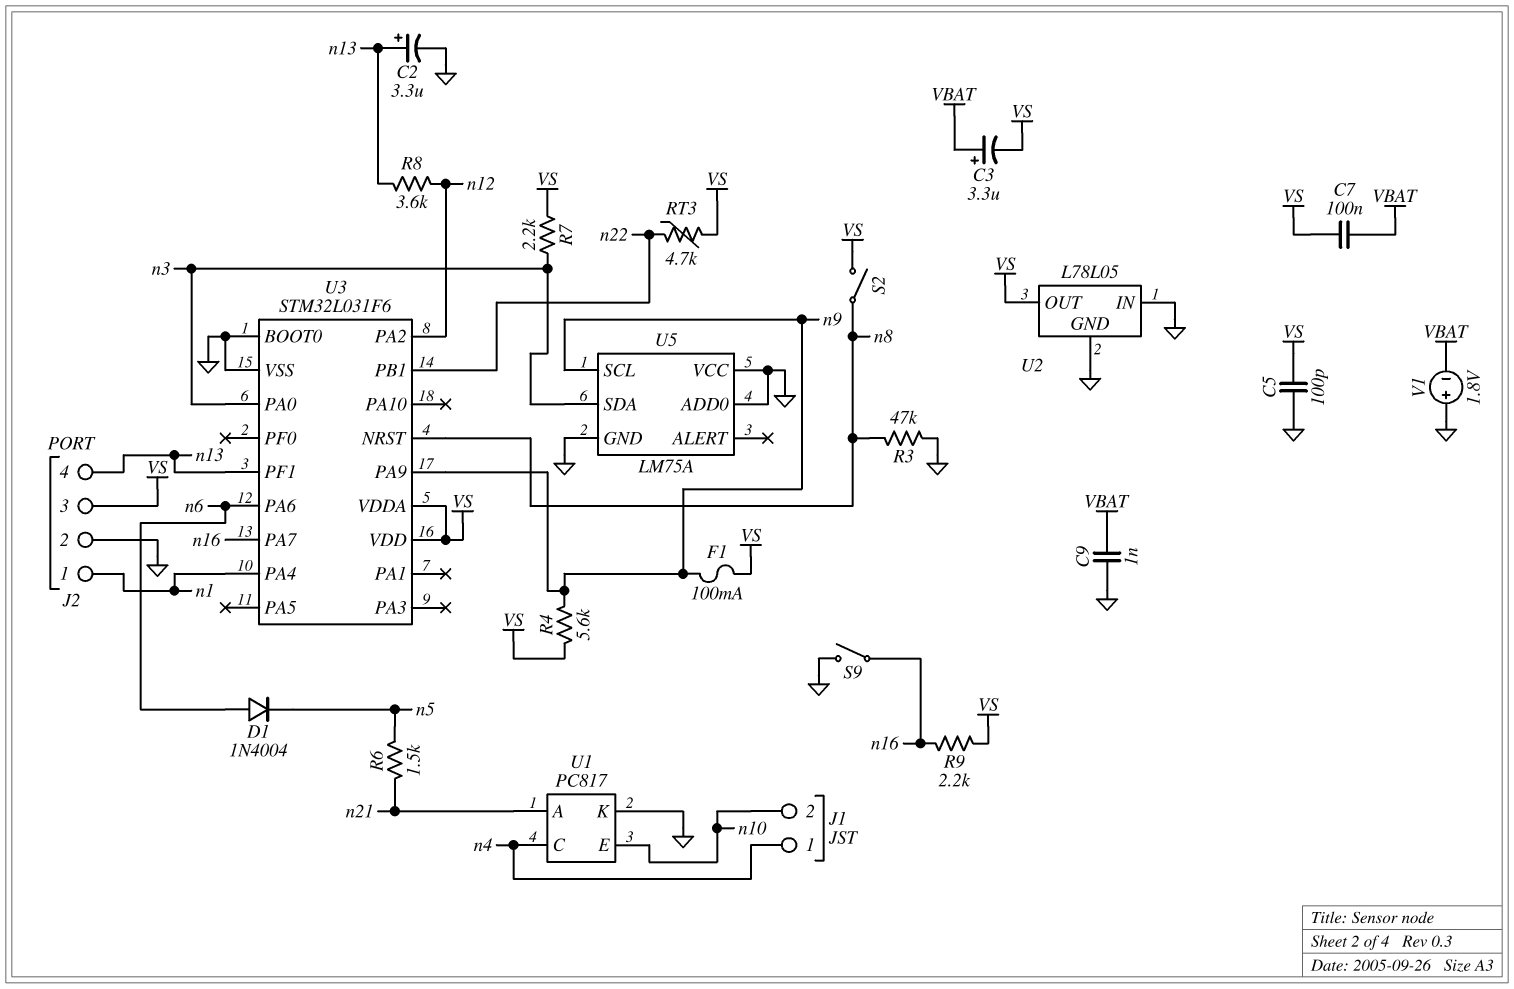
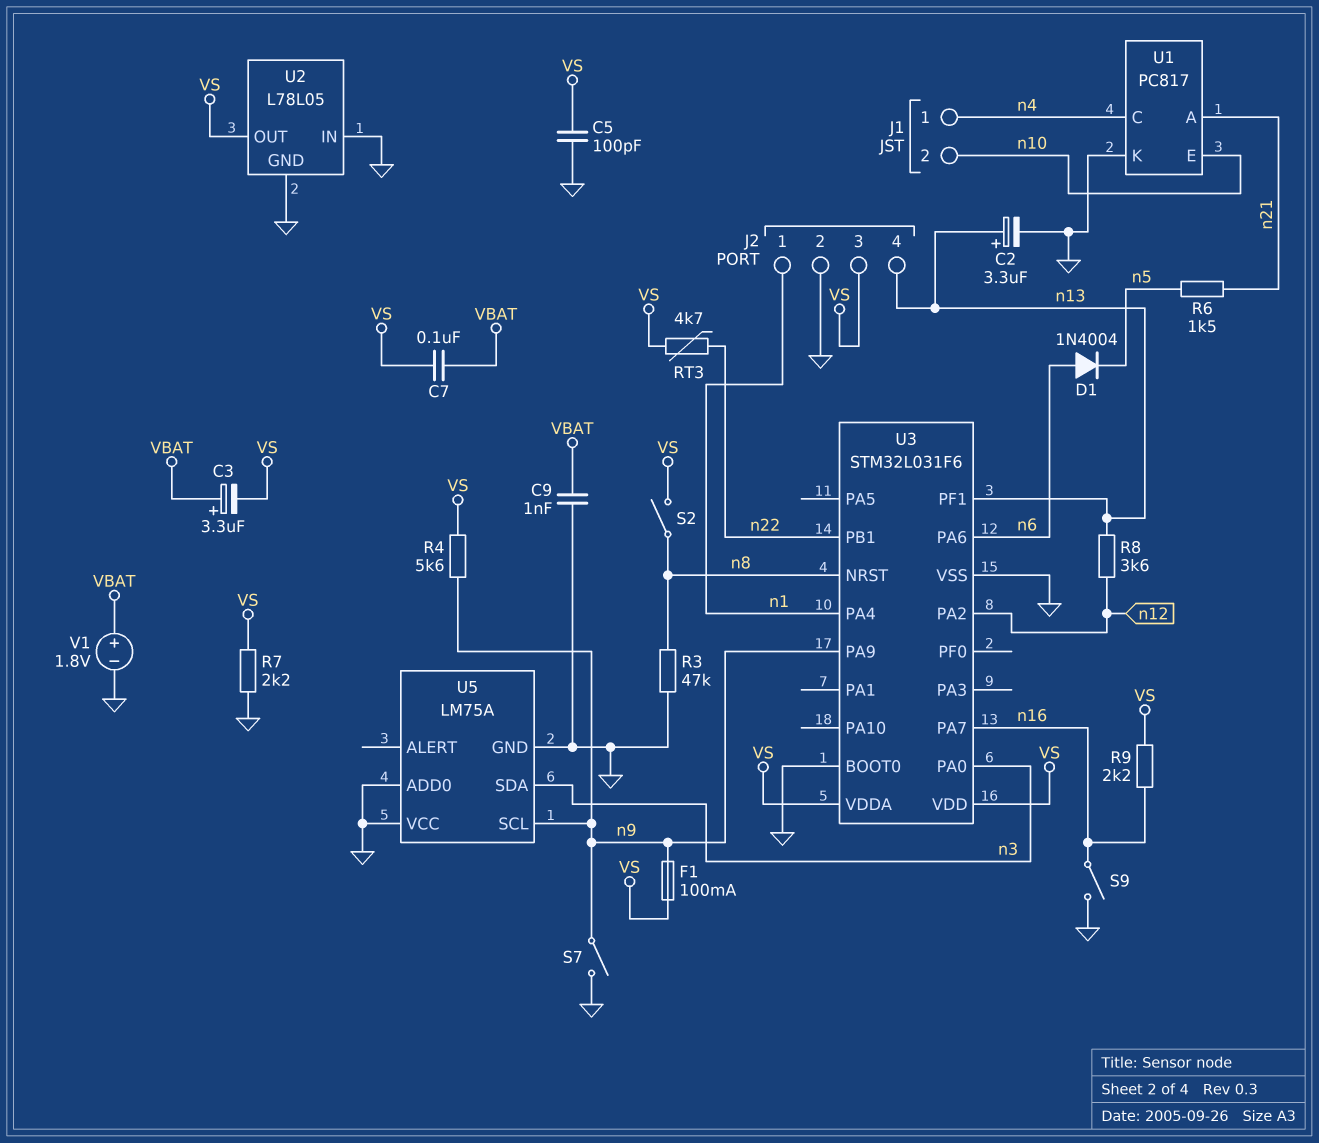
R7: 2.2k (VS, n3) -> 2.2k (GND, VS)
S7: none -> switch (GND, n9)
V1: 1.8V (plus GND, minus VBAT) -> 1.8V (plus VBAT, minus GND)

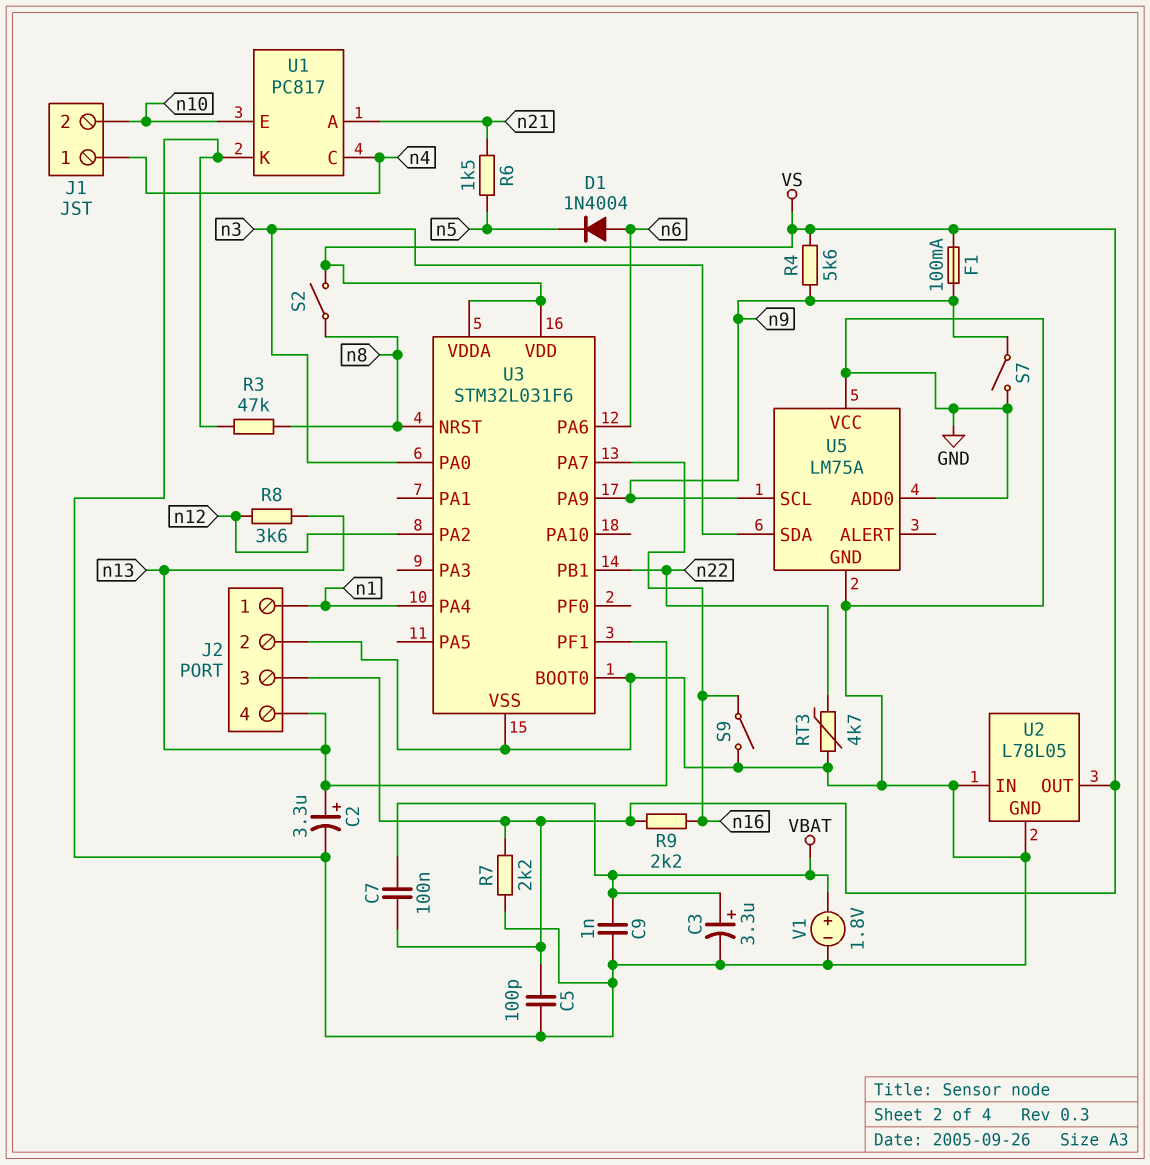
C3: 3.3uF (plus VBAT, minus VS) -> 3.3uF (plus VBAT, minus GND)
RT3: 4.7k (VS, n22) -> 4.7k (GND, n22)

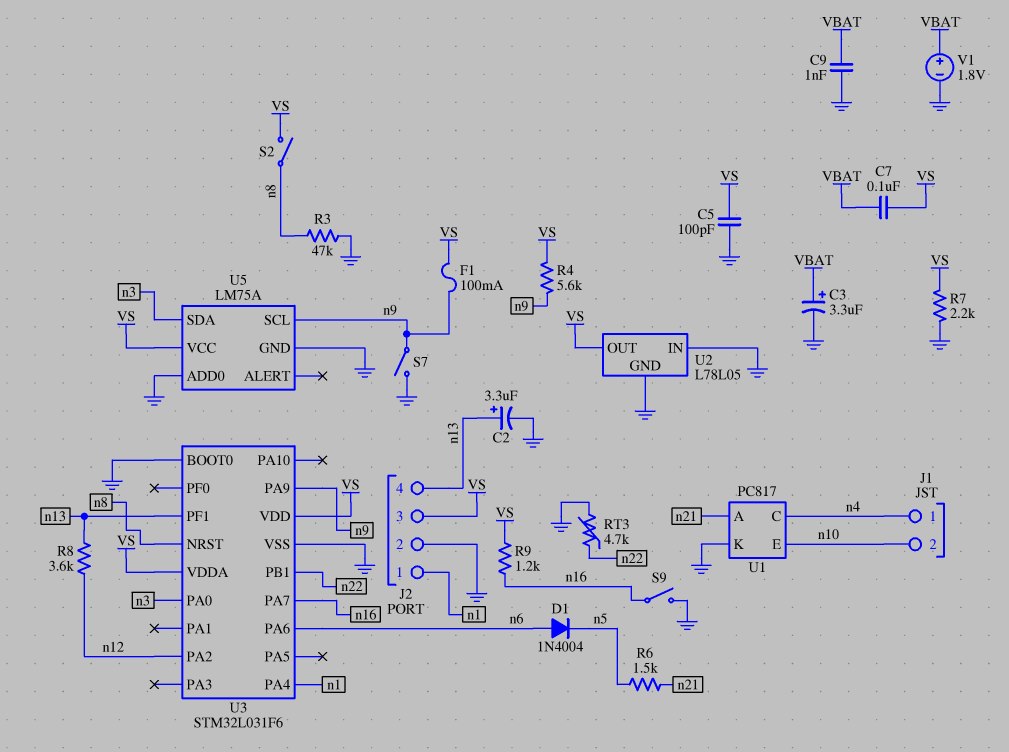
R9: 2.2k (VS, n16) -> 1.2k (VS, n16)
U5 pin VCC: GND -> VS

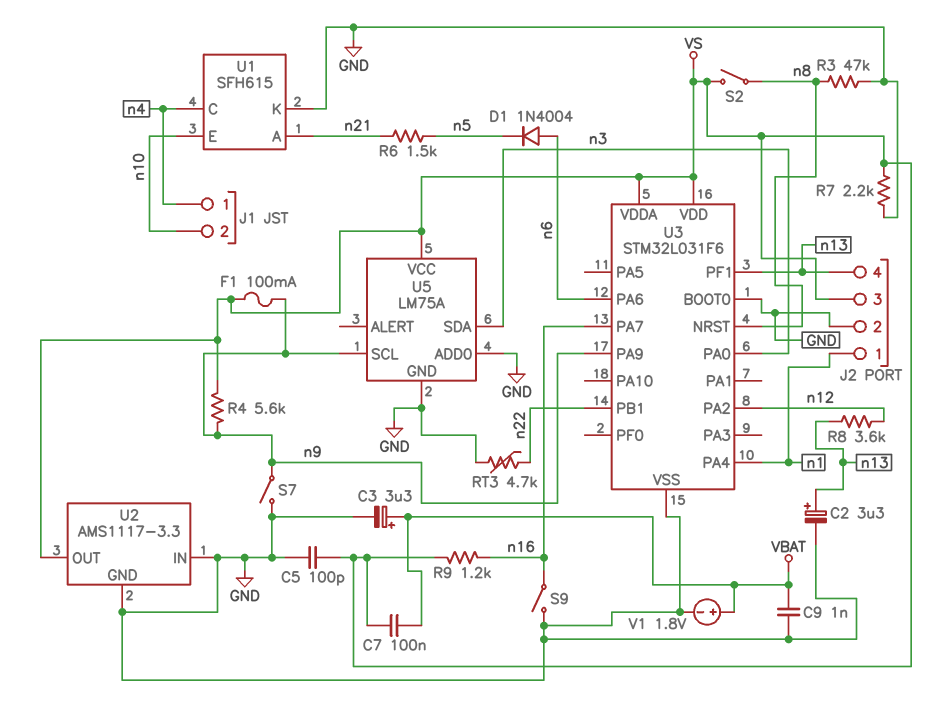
U1: PC817 -> SFH615
U2: L78L05 -> AMS1117-3.3

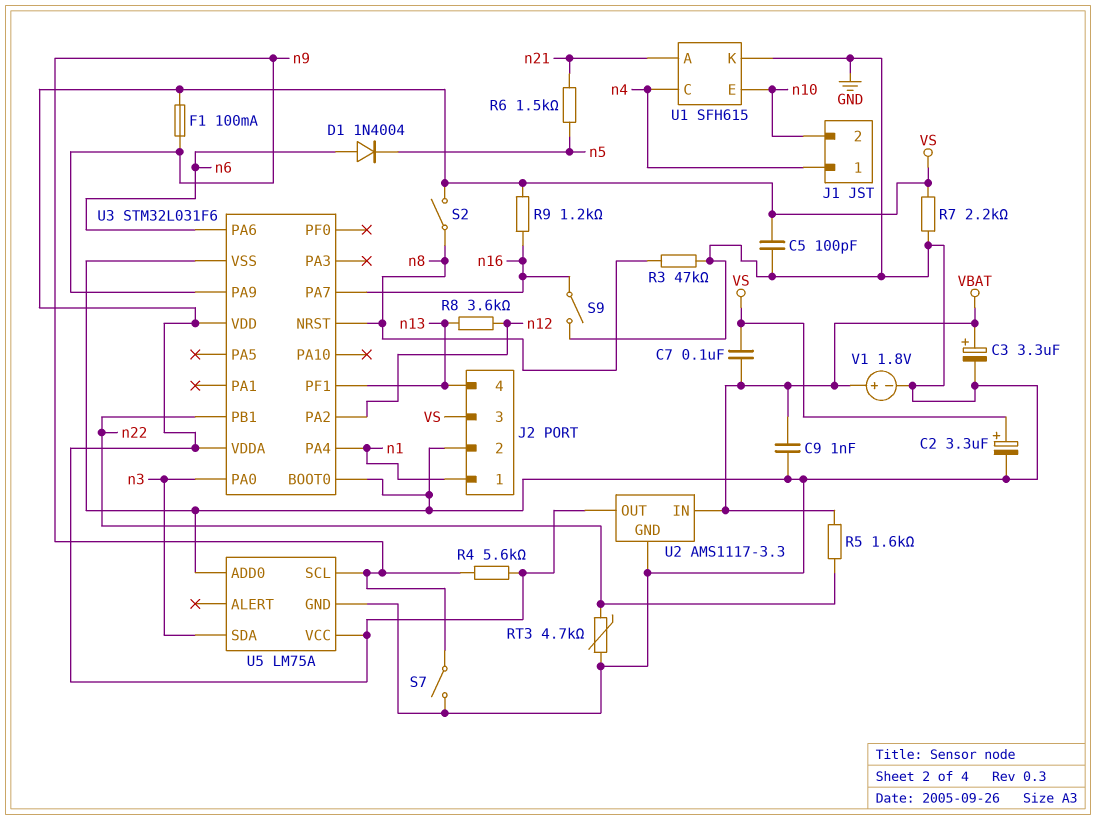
C2: 3.3uF (plus n13, minus GND) -> 3.3uF (plus VS, minus GND)
R5: none -> 1.6k (VBAT, n22)
U2 pin IN: GND -> VBAT

